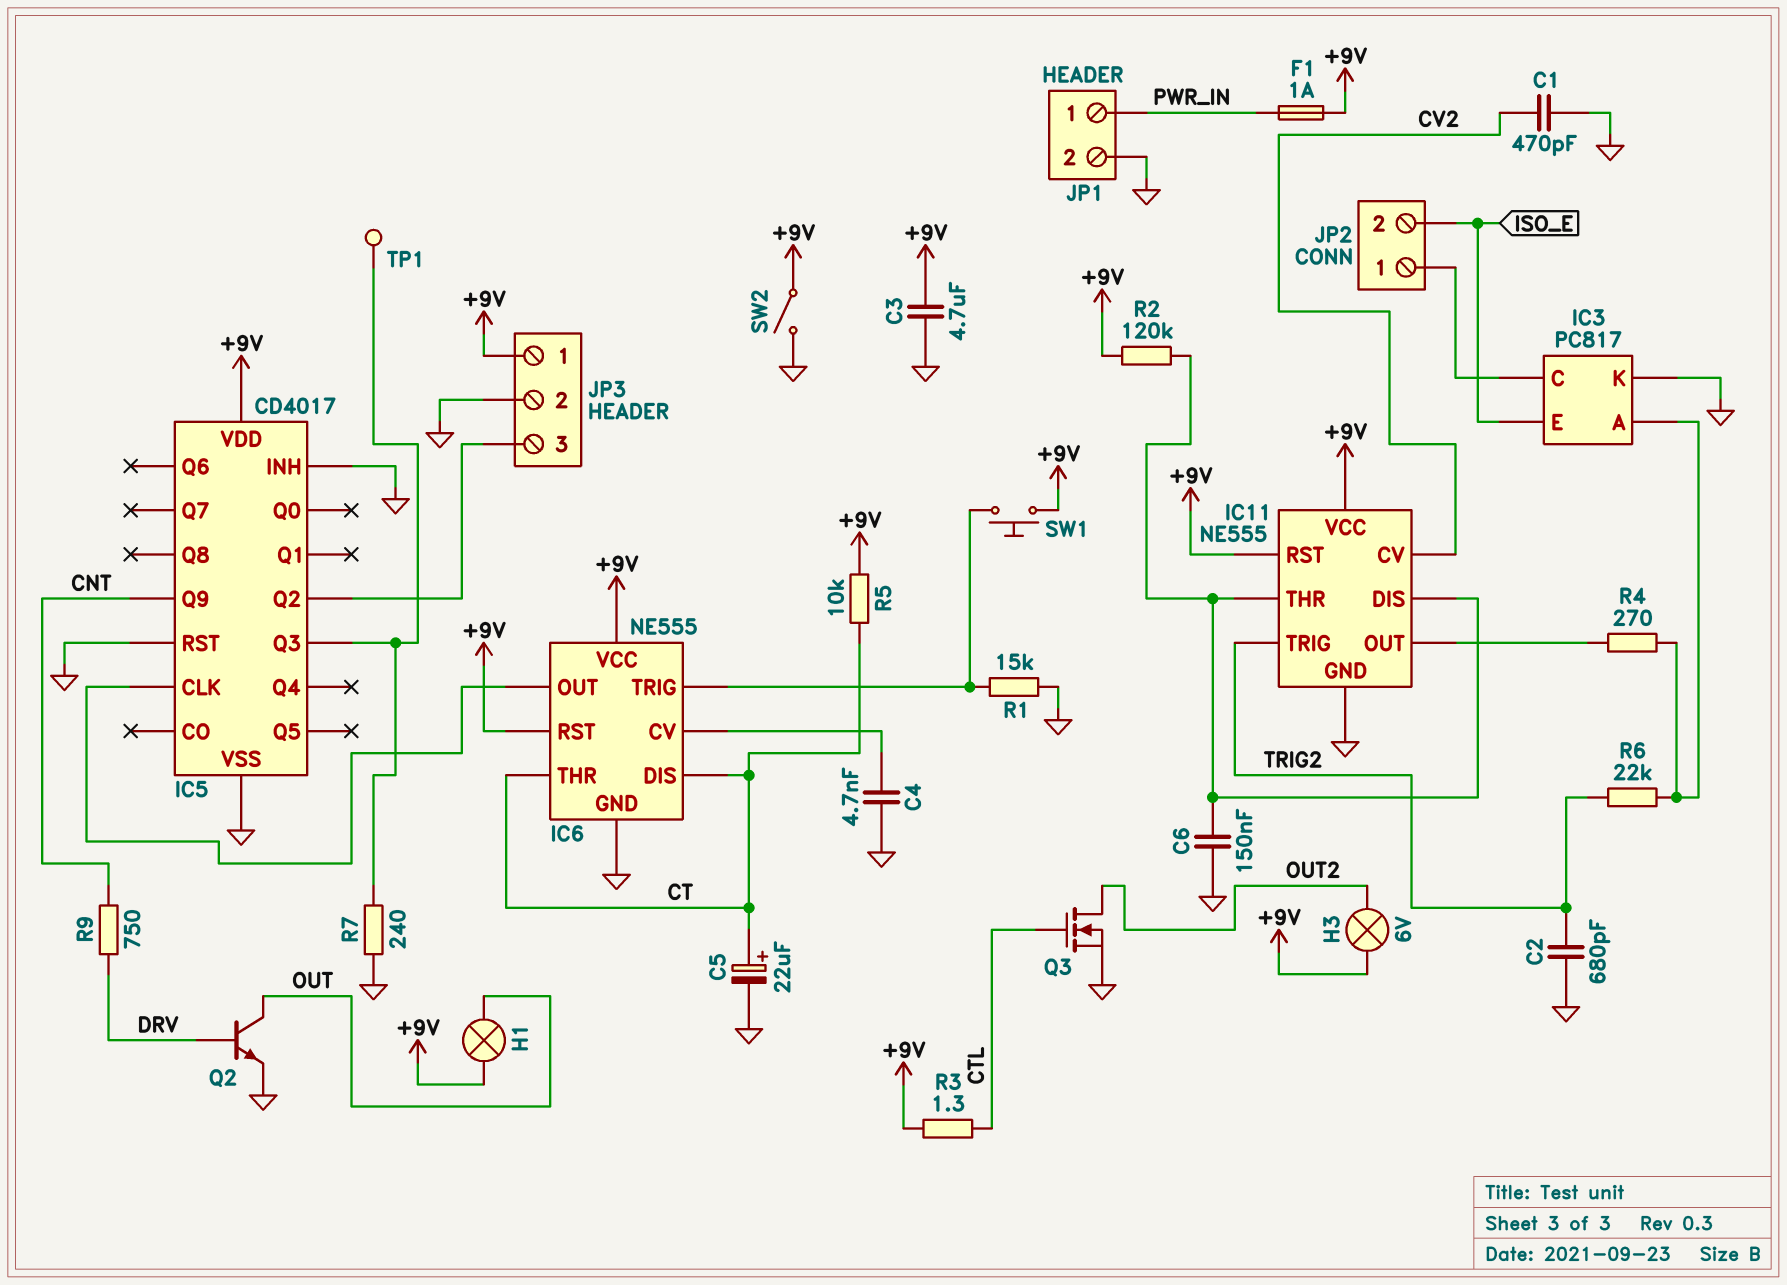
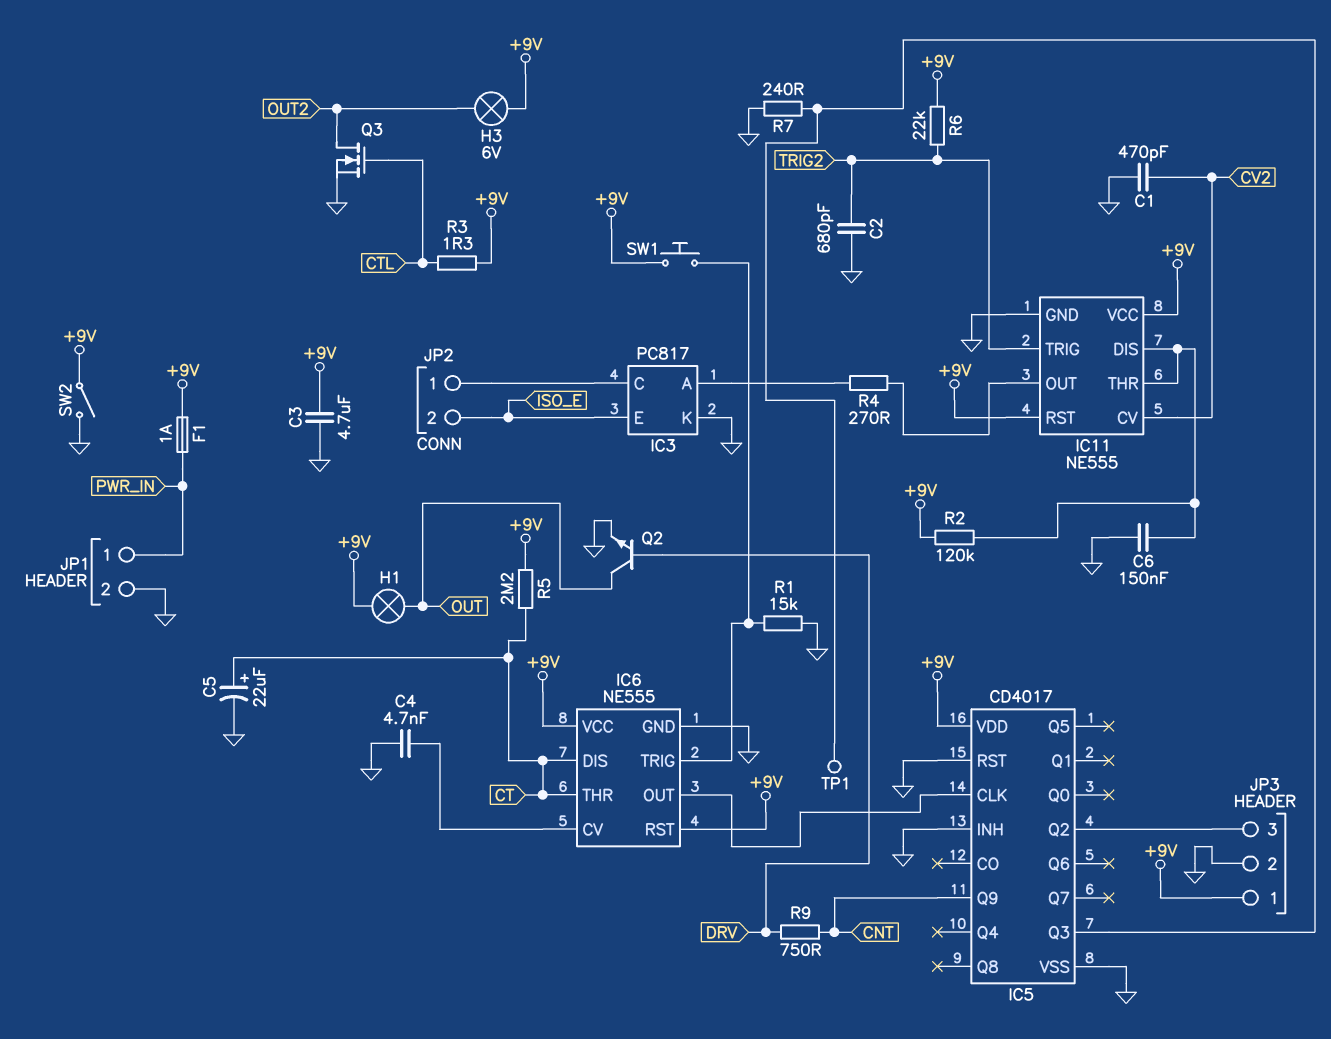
R5: 10k (+9V, CT) -> 2.2M (+9V, CT)
R6: 22k (IC3/A, TRIG2) -> 22k (+9V, TRIG2)

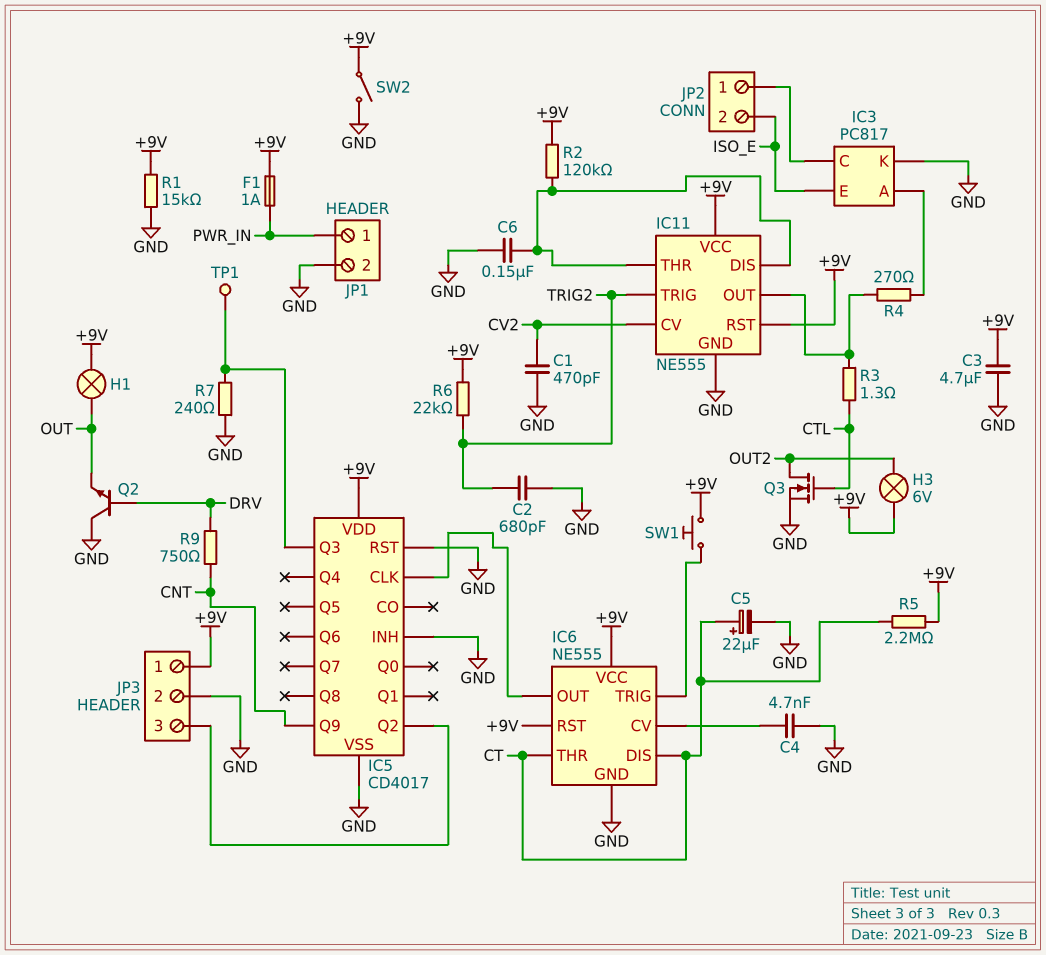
Q2: NPN (B DRV, C OUT, E GND) -> NPN (B DRV, C GND, E OUT)
R1: 15k (GND, IC6/TRIG) -> 15k (+9V, GND)
R3: 1.3 (+9V, CTL) -> 1.3 (CTL, IC11/OUT)

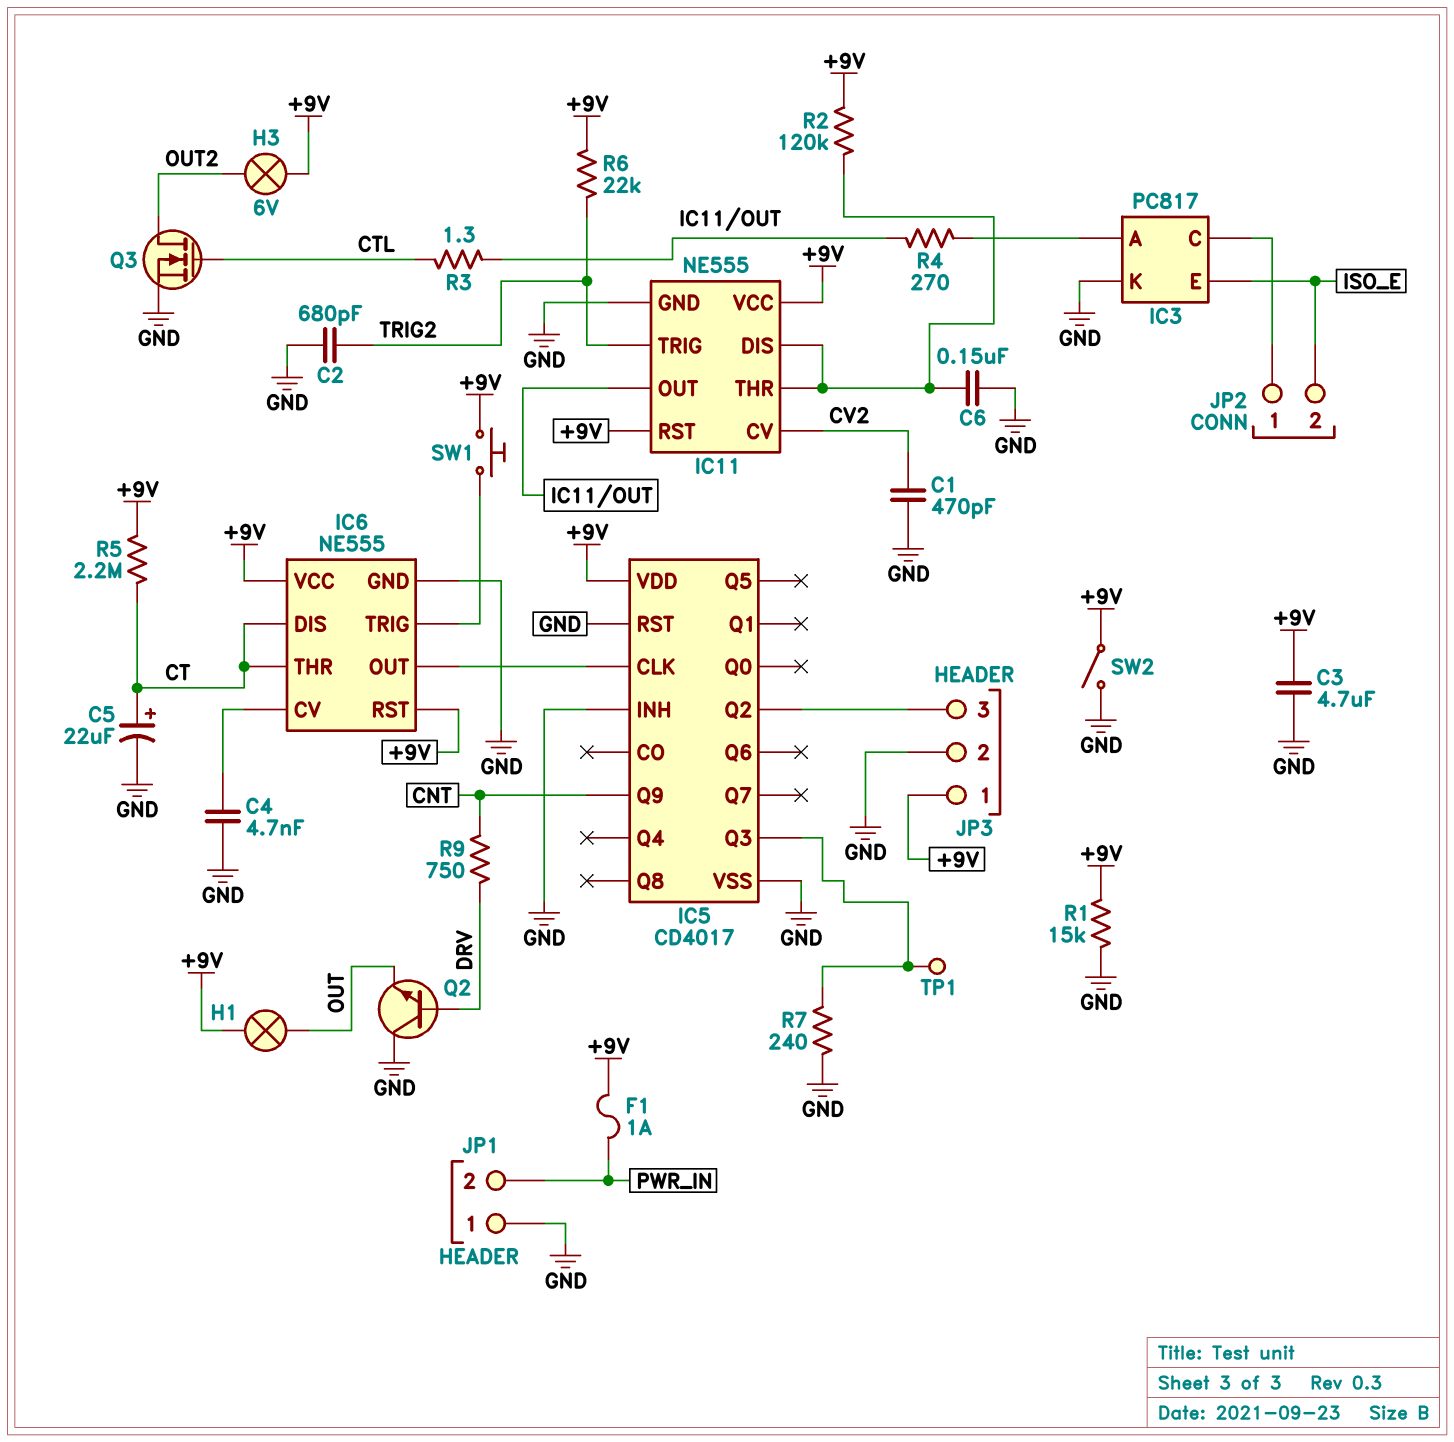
JP1 pin 1: PWR_IN -> GND
JP1 pin 2: GND -> PWR_IN

